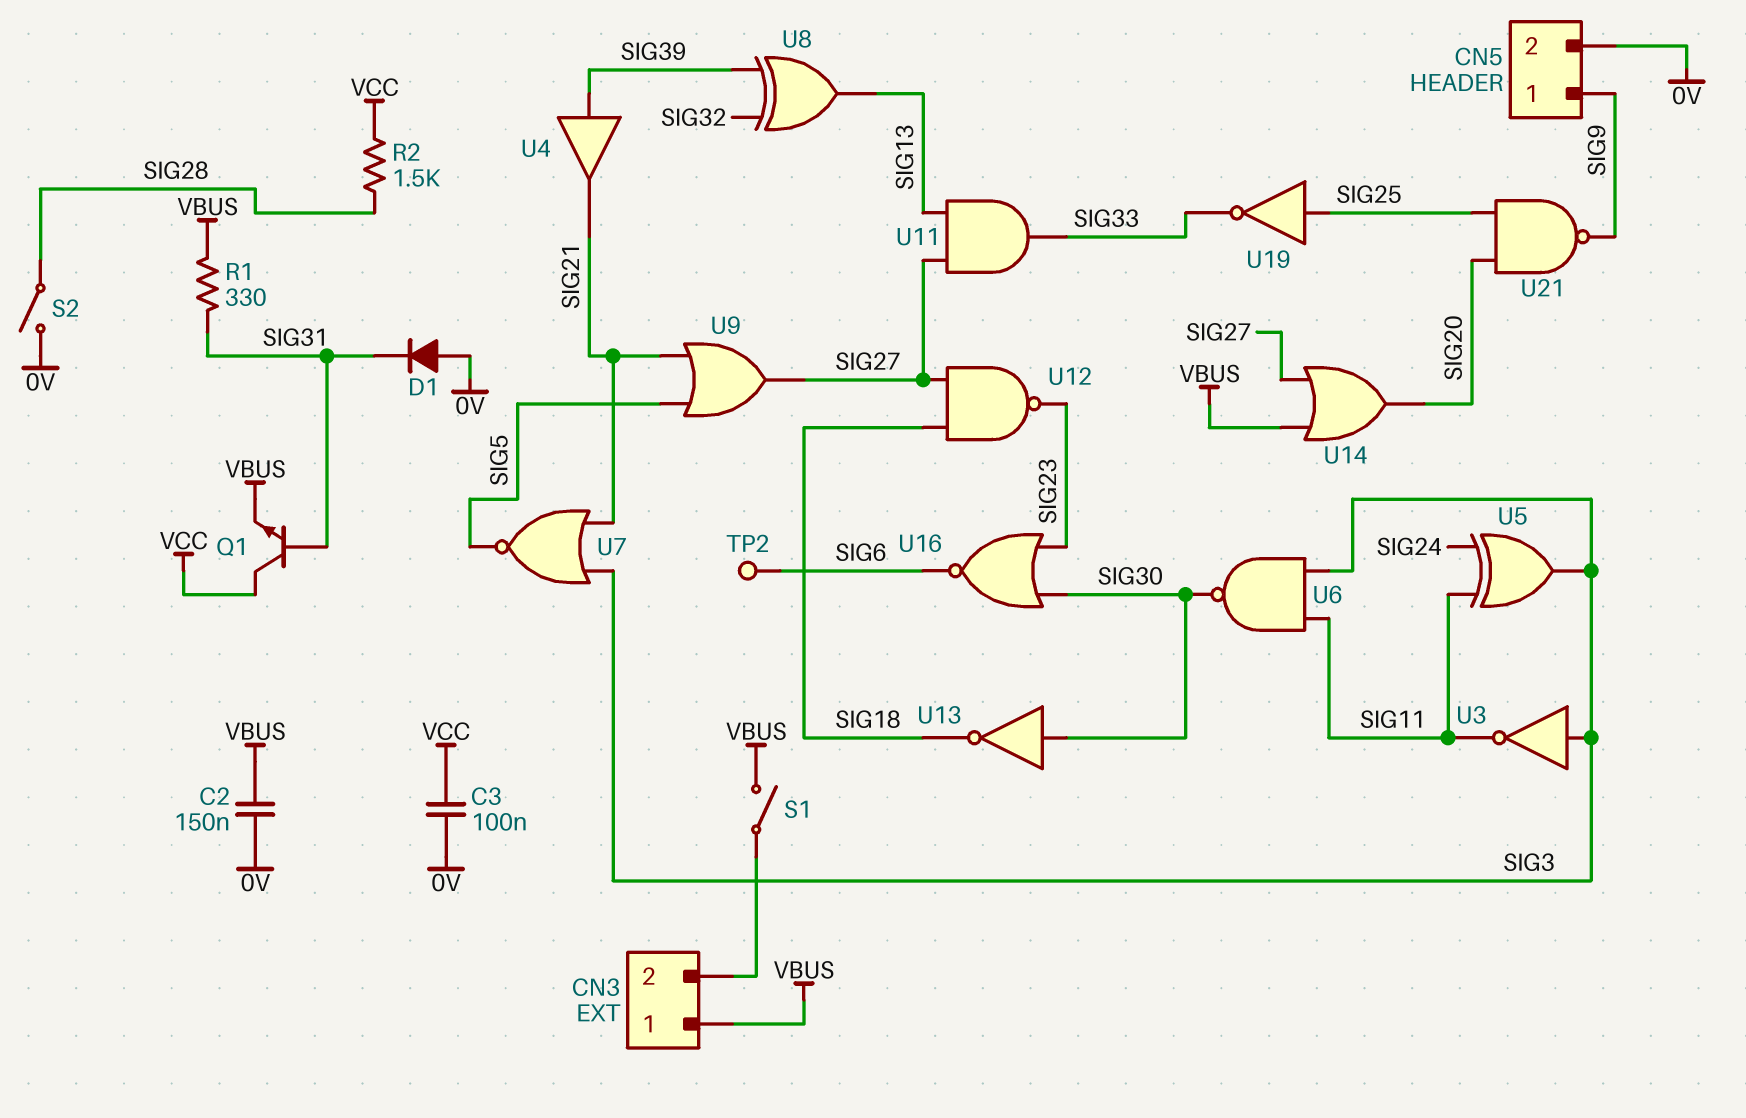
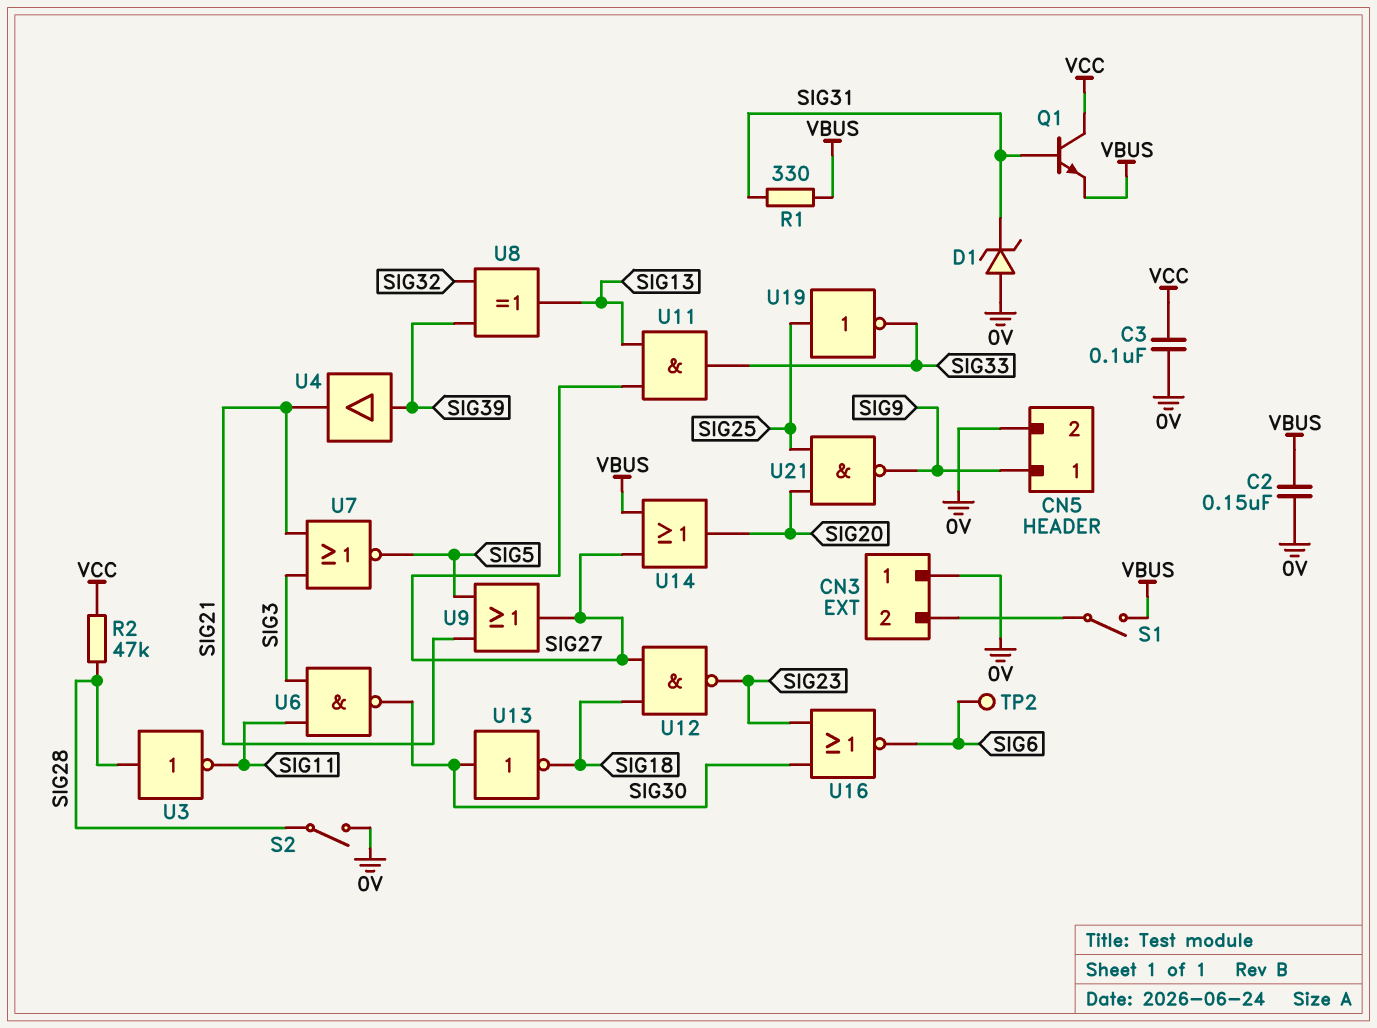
CN3 pin 1: VBUS -> 0V
D1: diode (A 0V, K SIG31) -> zener (A 0V, K SIG31)
R2: 1.5k (SIG28, VCC) -> 47k (SIG28, VCC)
U3: NOT (in SIG3, out SIG11) -> NOT (in SIG28, out SIG11)
U5: XOR (in SIG11, in SIG24, out SIG3) -> none

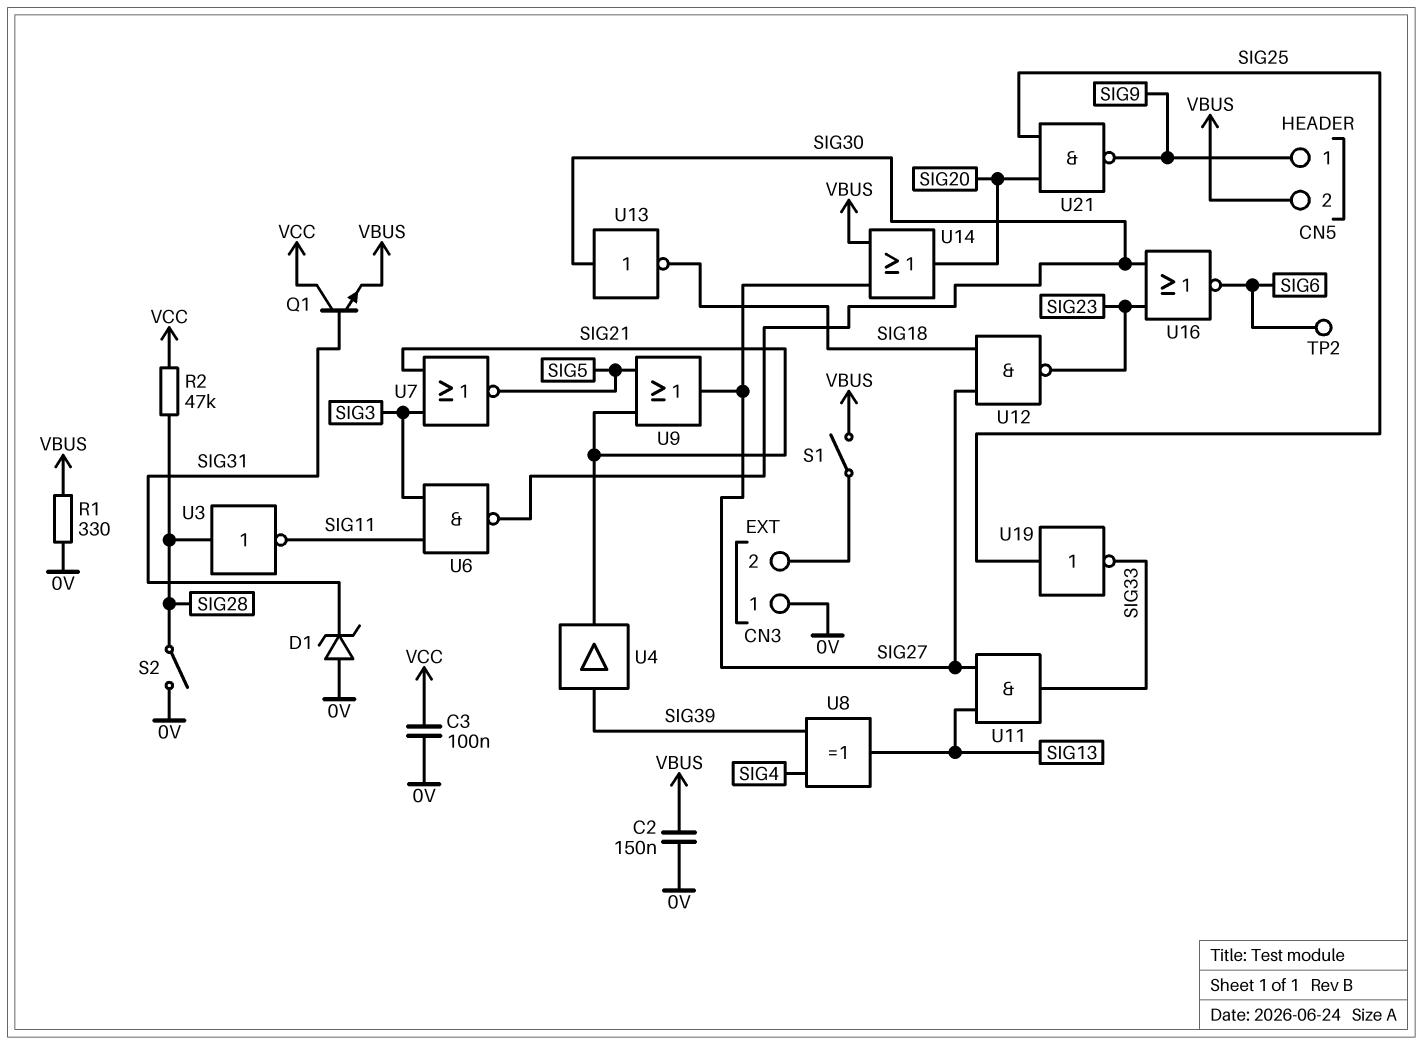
CN5 pin 2: 0V -> VBUS
R1: 330 (SIG31, VBUS) -> 330 (0V, VBUS)
U8: XOR (in SIG32, in SIG39, out SIG13) -> XOR (in SIG4, in SIG39, out SIG13)

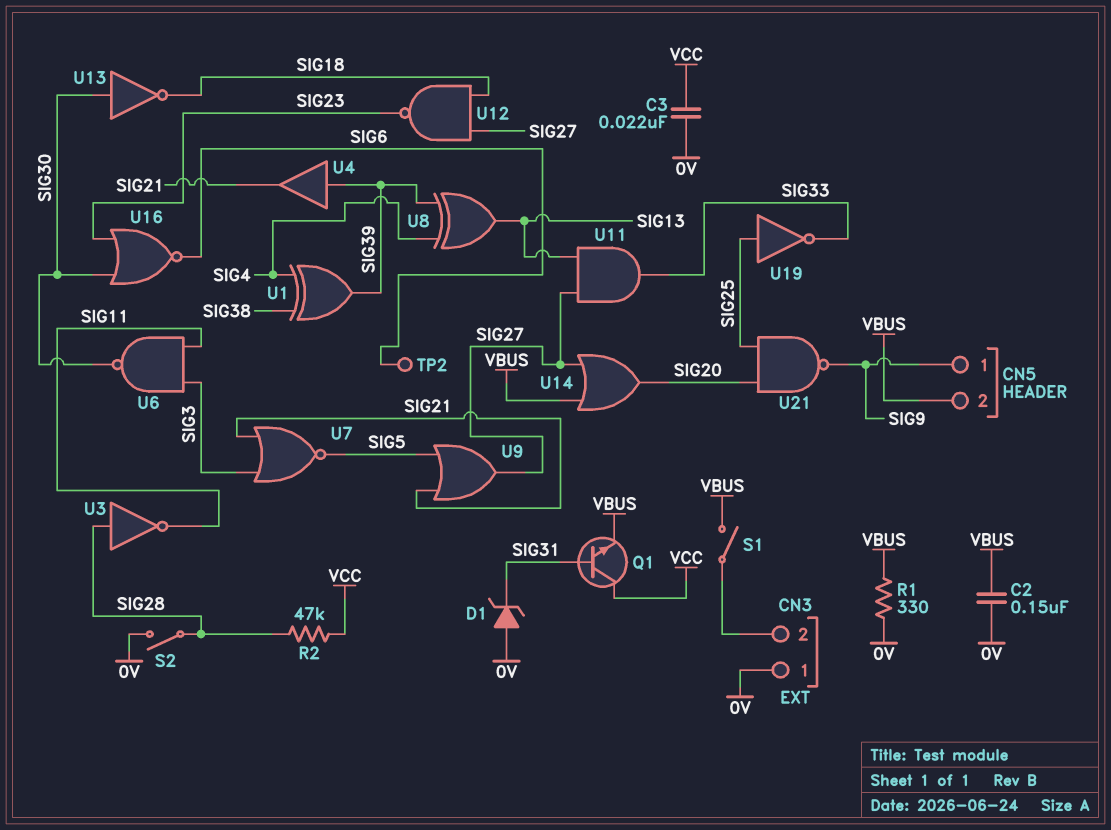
C3: 100nF (0V, VCC) -> 22nF (0V, VCC)
U1: none -> XOR (in SIG4, in SIG38, out SIG39)

